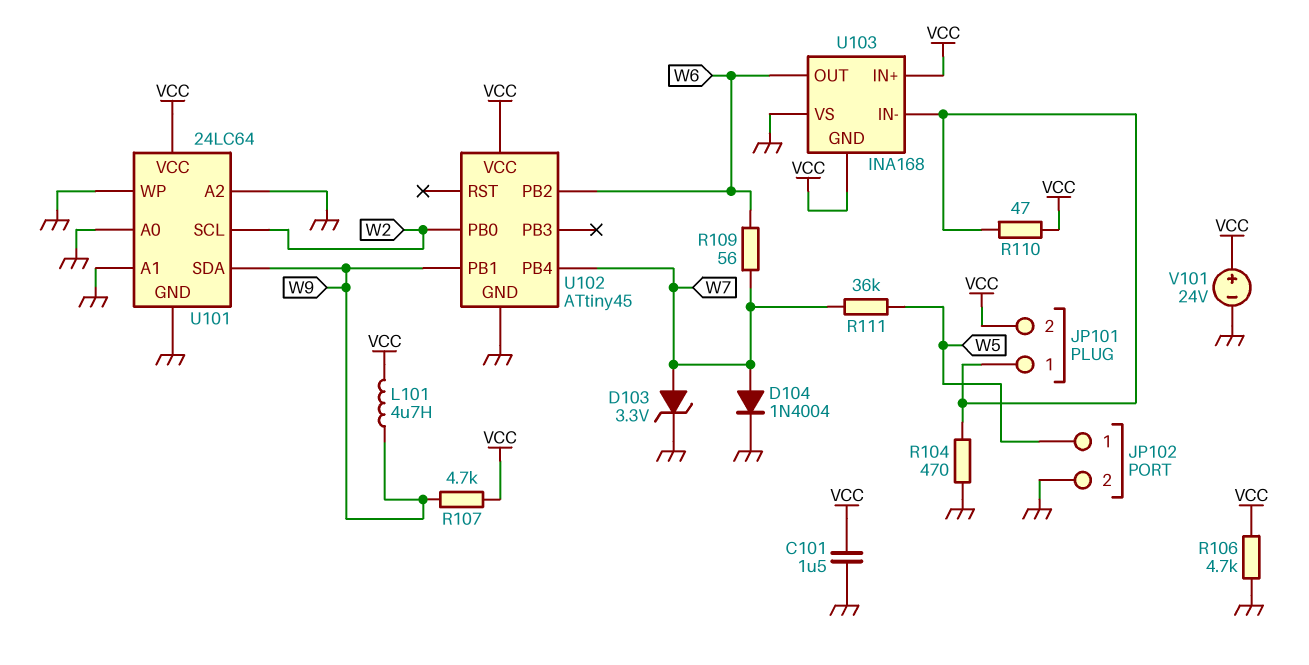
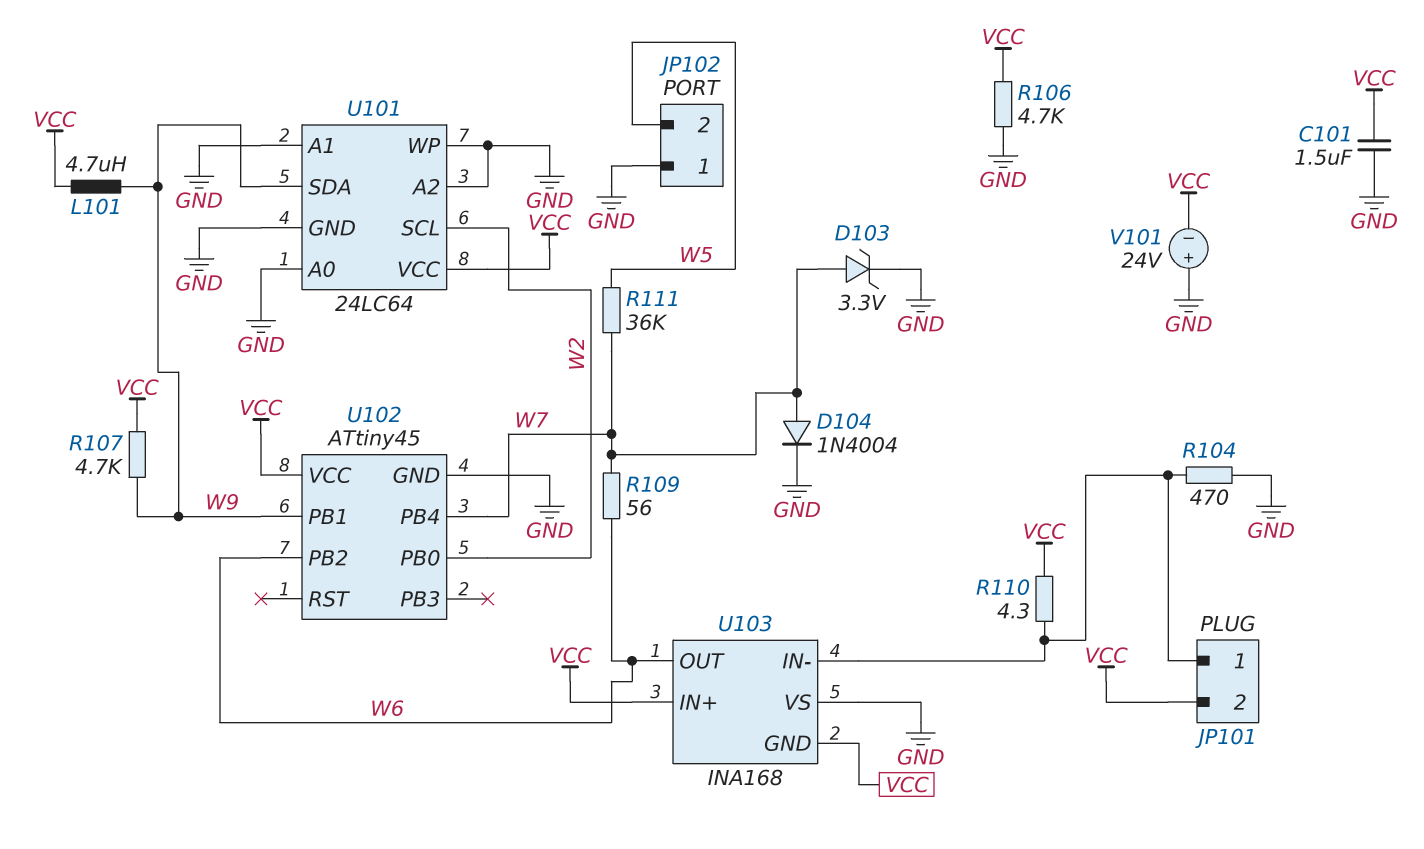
JP102 pin 1: W5 -> GND
JP102 pin 2: GND -> W5
R110: 47 (JP101/1, VCC) -> 4.3 (JP101/1, VCC)
V101: 24V (plus VCC, minus GND) -> 24V (plus GND, minus VCC)

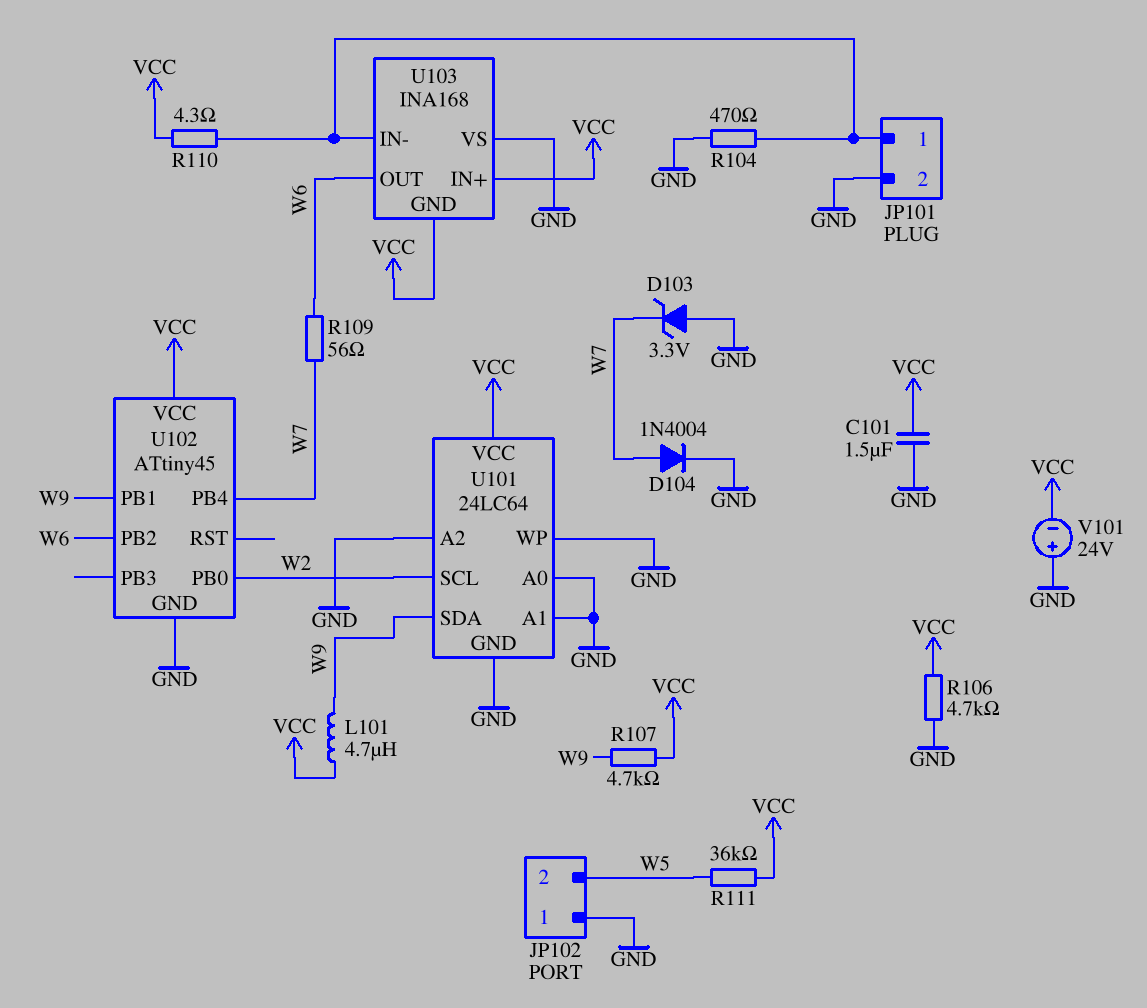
D103: zener 3.3V (A W7, K GND) -> zener 3.3V (A GND, K W7)
JP101 pin 2: VCC -> GND
R111: 36k (W5, W7) -> 36k (VCC, W5)

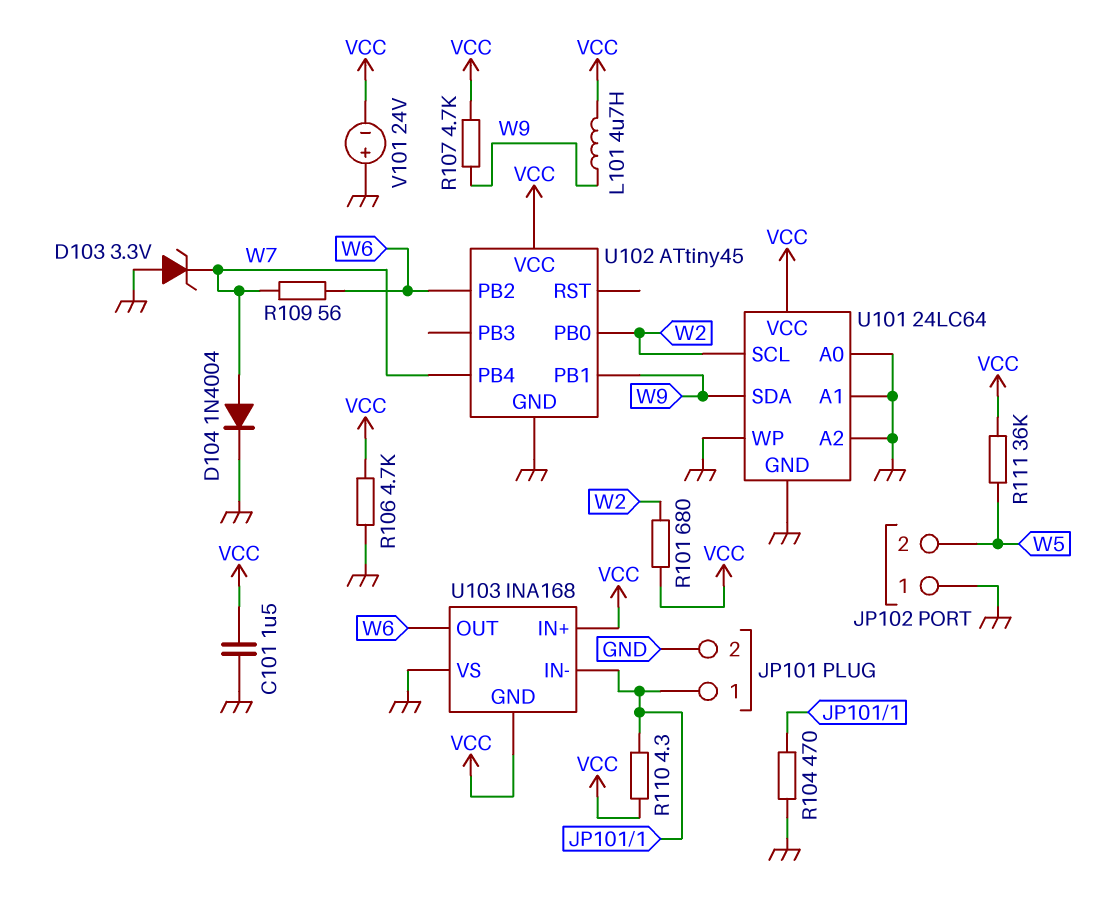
R101: none -> 680 (VCC, W2)

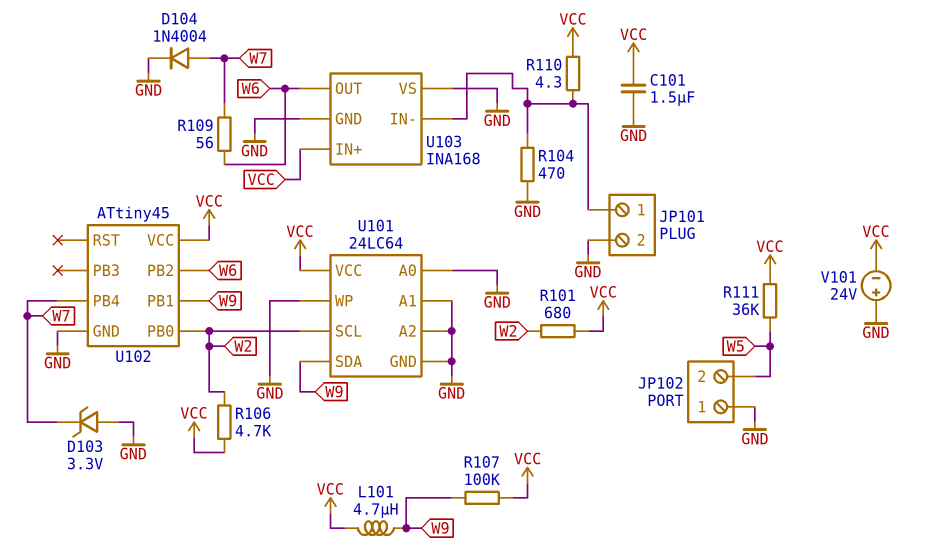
R106: 4.7k (GND, VCC) -> 4.7k (VCC, W2)
R107: 4.7k (VCC, W9) -> 100k (VCC, W9)
U103 pin GND: VCC -> GND

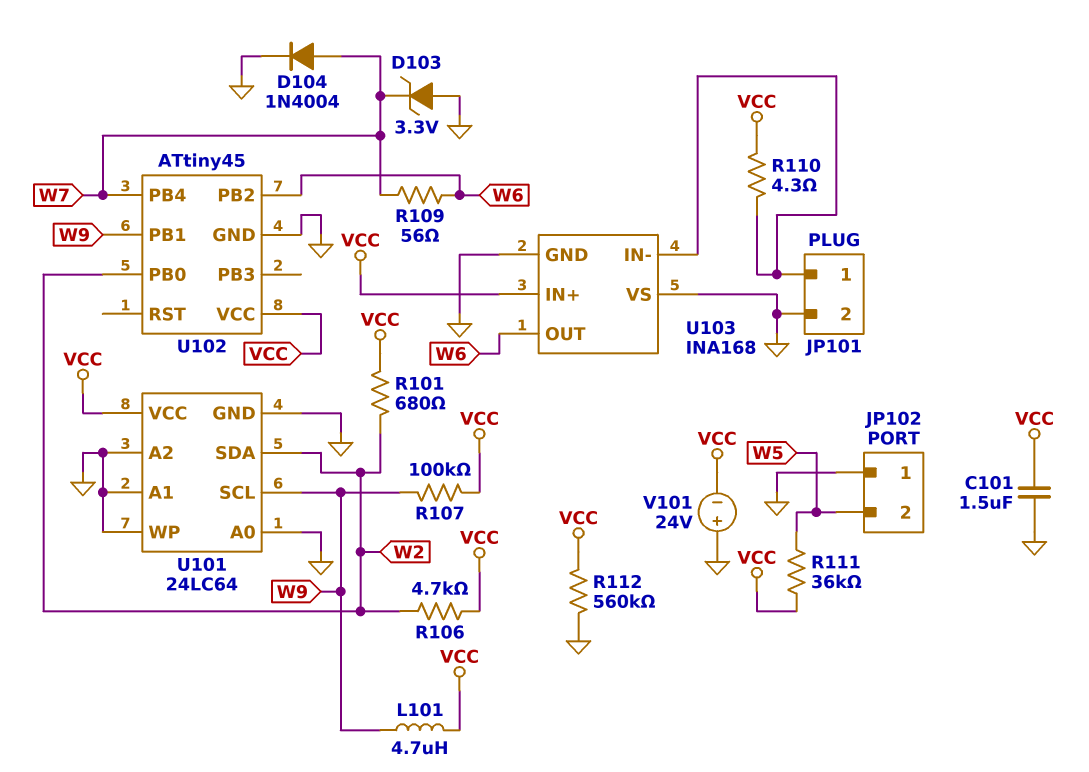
R104: 470 (GND, JP101/1) -> none
R112: none -> 560k (GND, VCC)
U101 pin SCL: W2 -> W9
U101 pin SDA: W9 -> W2

